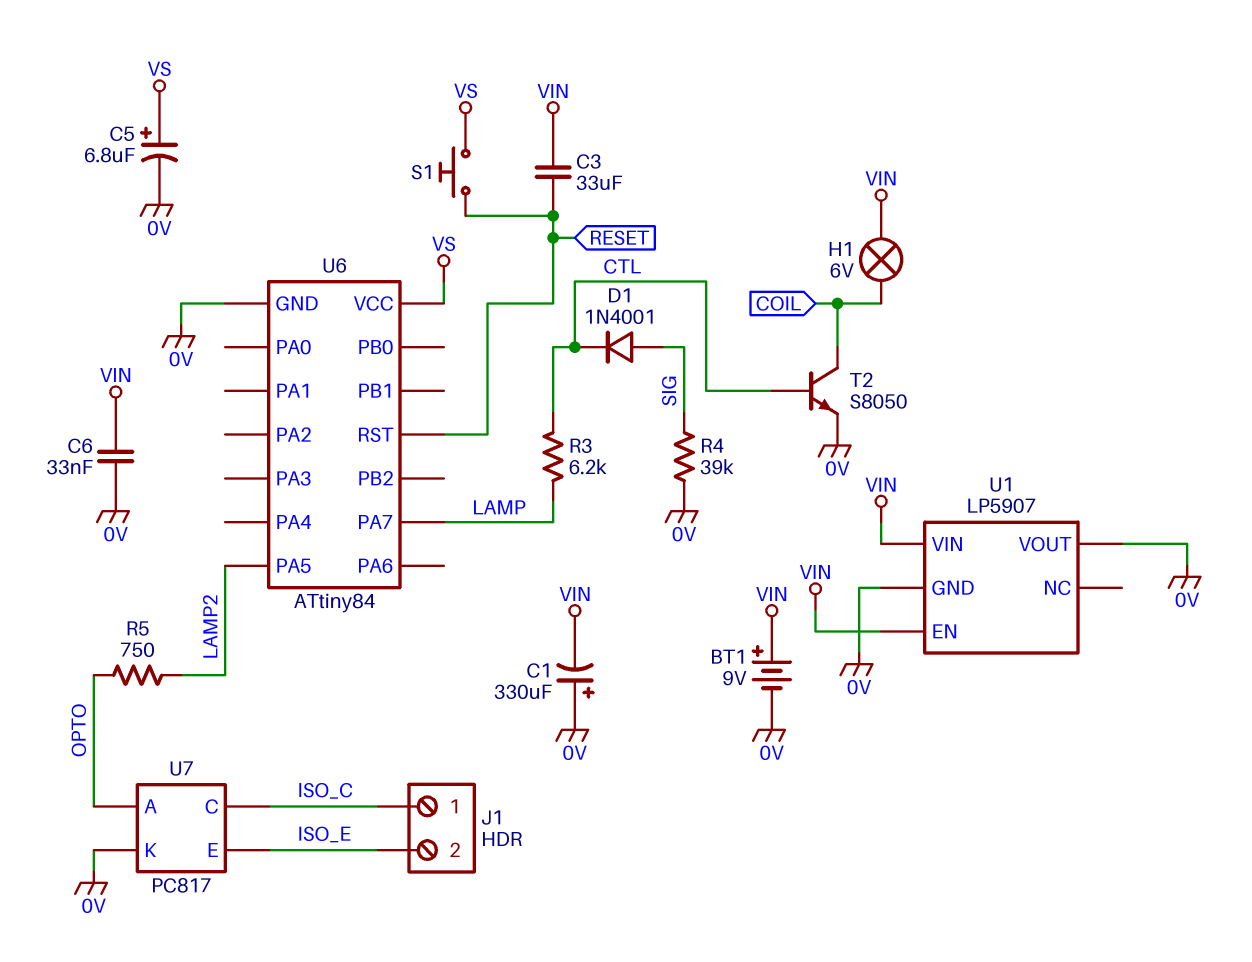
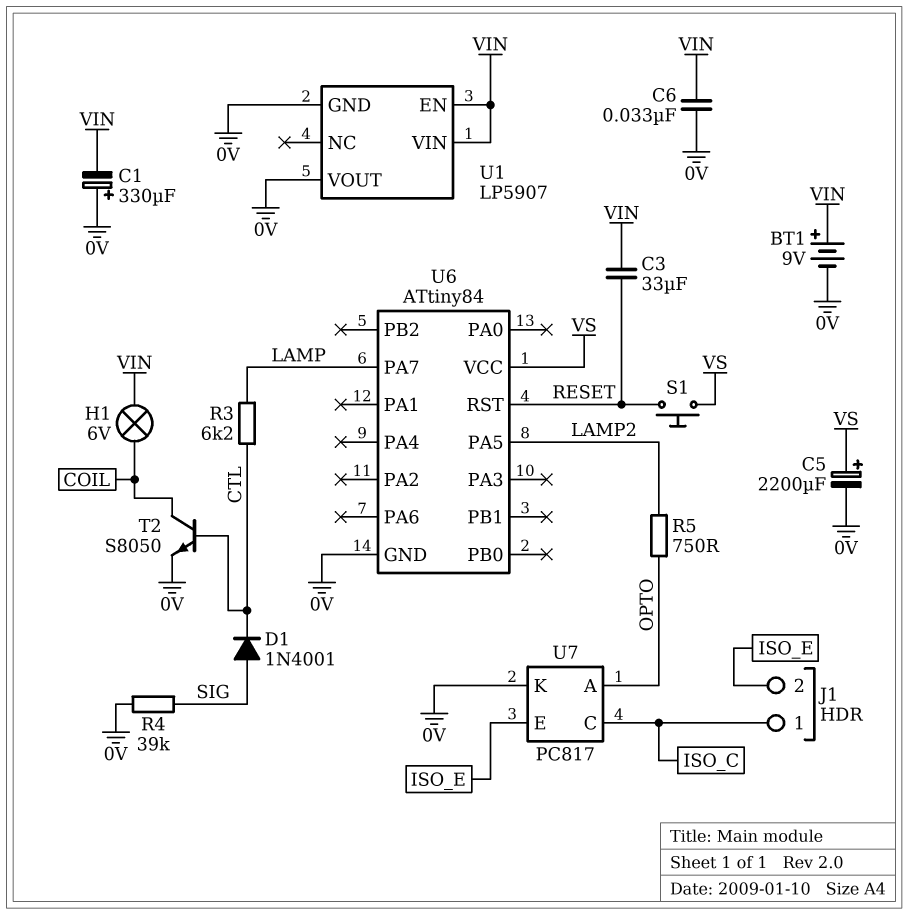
C5: 6.8uF (plus VS, minus 0V) -> 2200uF (plus VS, minus 0V)

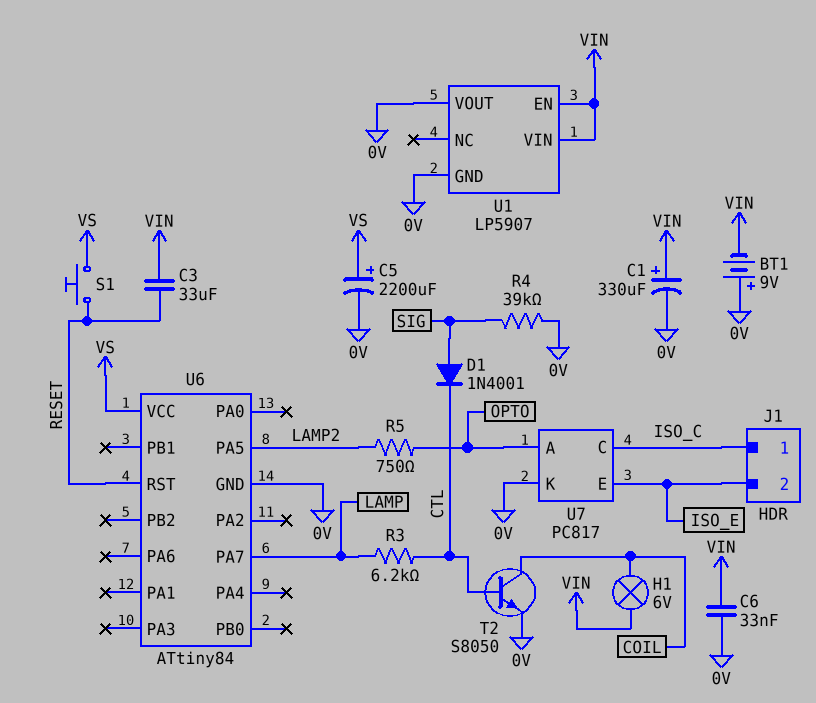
BT1: 9V (plus VIN, minus 0V) -> 9V (plus 0V, minus VIN)
C1: 330uF (plus 0V, minus VIN) -> 330uF (plus VIN, minus 0V)

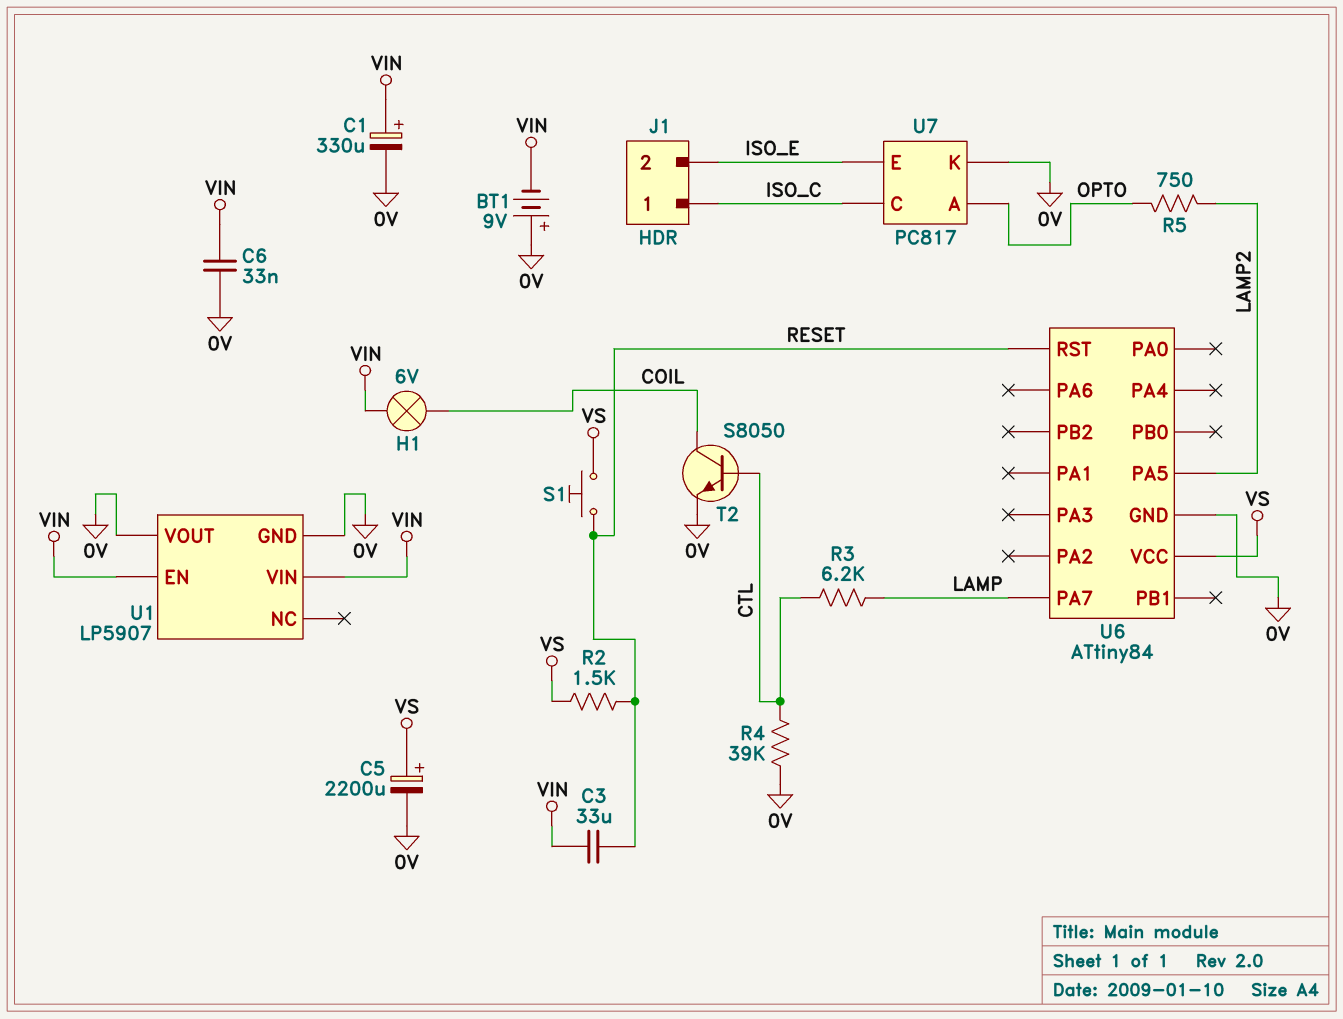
D1: diode 1N4001 (A SIG, K CTL) -> none
R2: none -> 1.5k (RESET, VS)
R4: 39k (0V, SIG) -> 39k (0V, CTL)

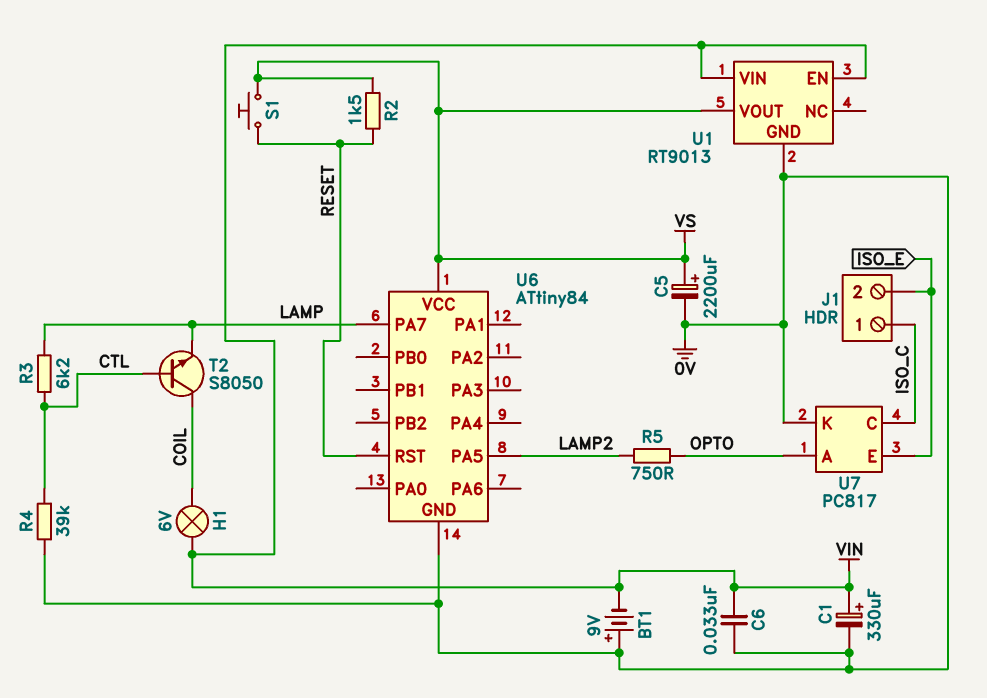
C3: 33uF (RESET, VIN) -> none
T2: NPN S8050 (B CTL, C COIL, E 0V) -> NPN S8050 (B CTL, C COIL, E LAMP)
U1: LP5907 -> RT9013
U1 pin VOUT: 0V -> VS

